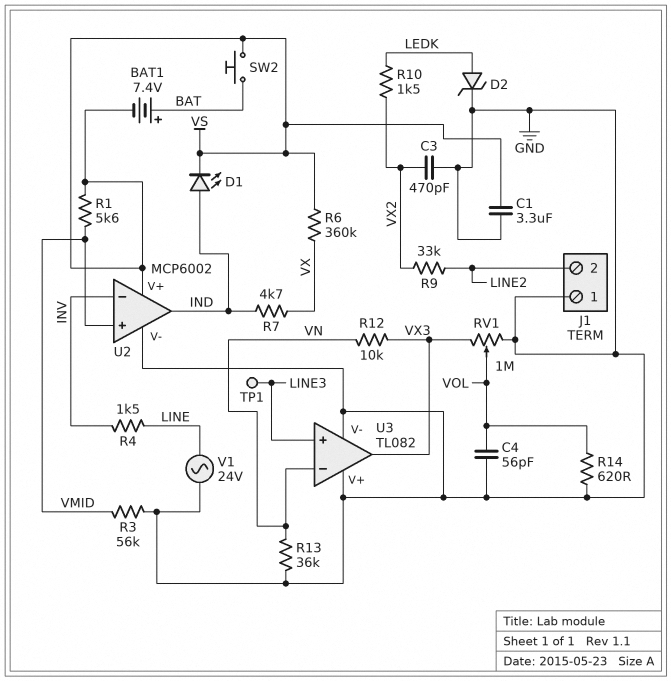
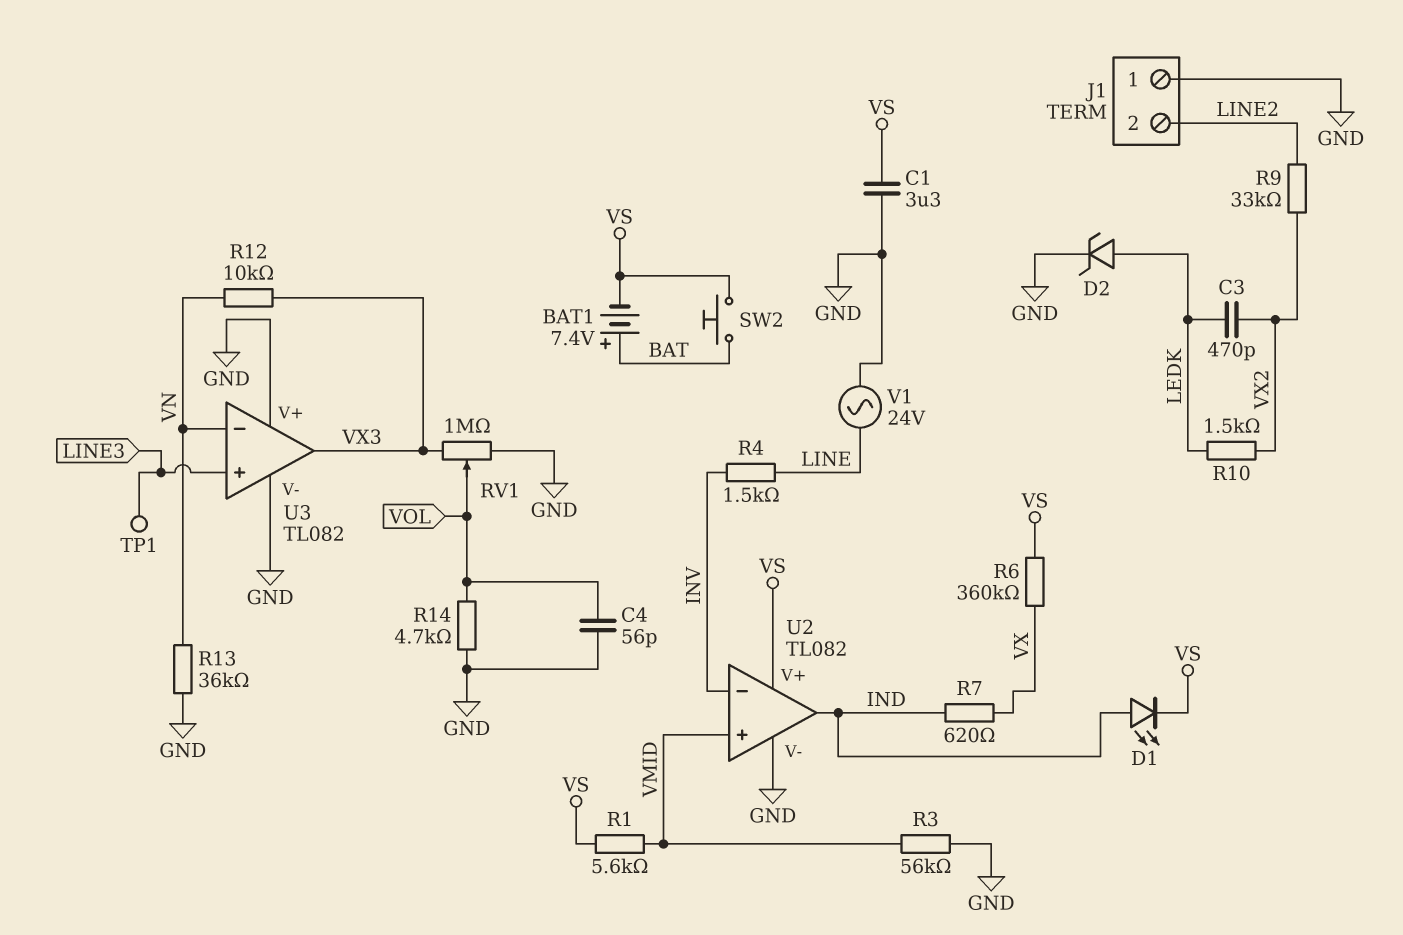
C3: 470pF (GND, VX2) -> 470pF (LEDK, VX2)
R7: 4.7k (IND, VX) -> 620 (IND, VX)
R14: 620 (GND, VOL) -> 4.7k (GND, VOL)
U2: MCP6002 -> TL082

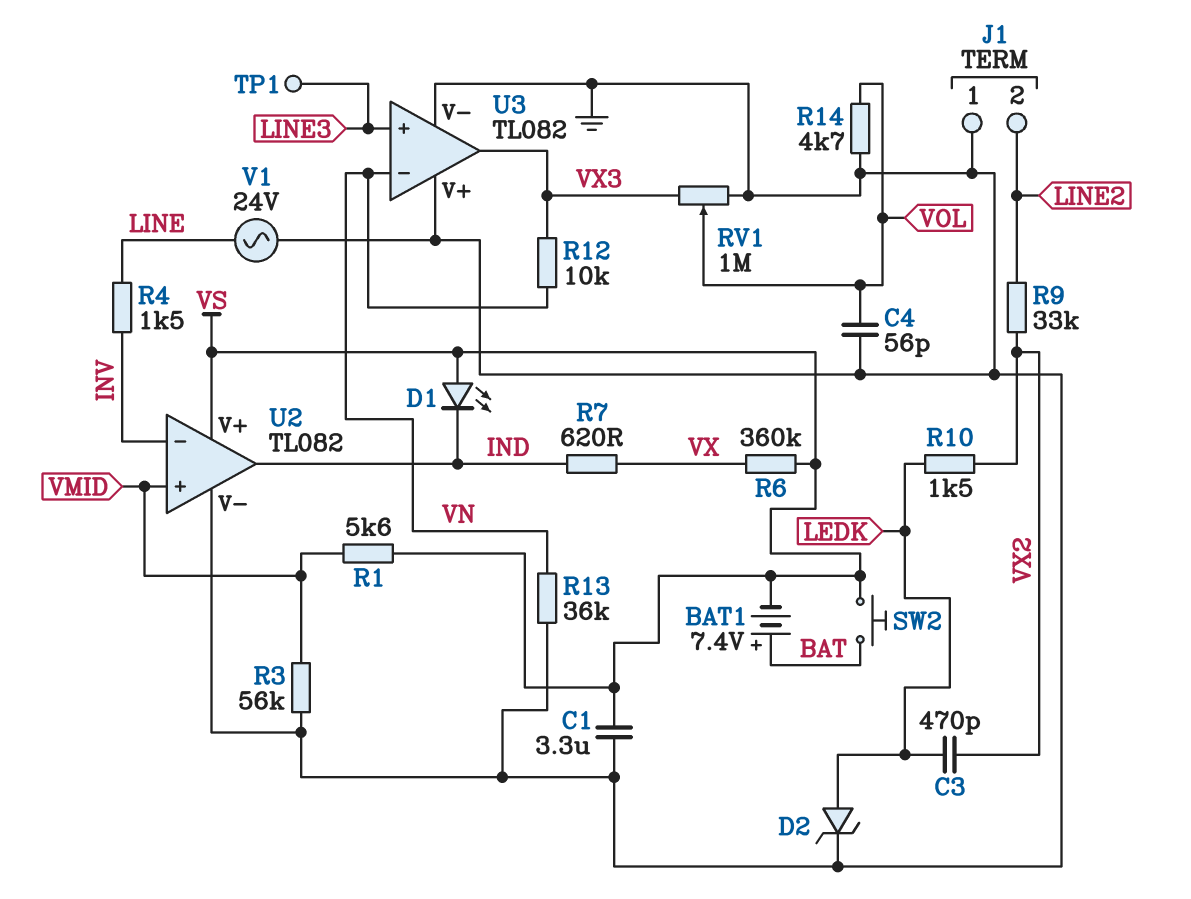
D1: LED (A IND, K VS) -> LED (A VS, K IND)

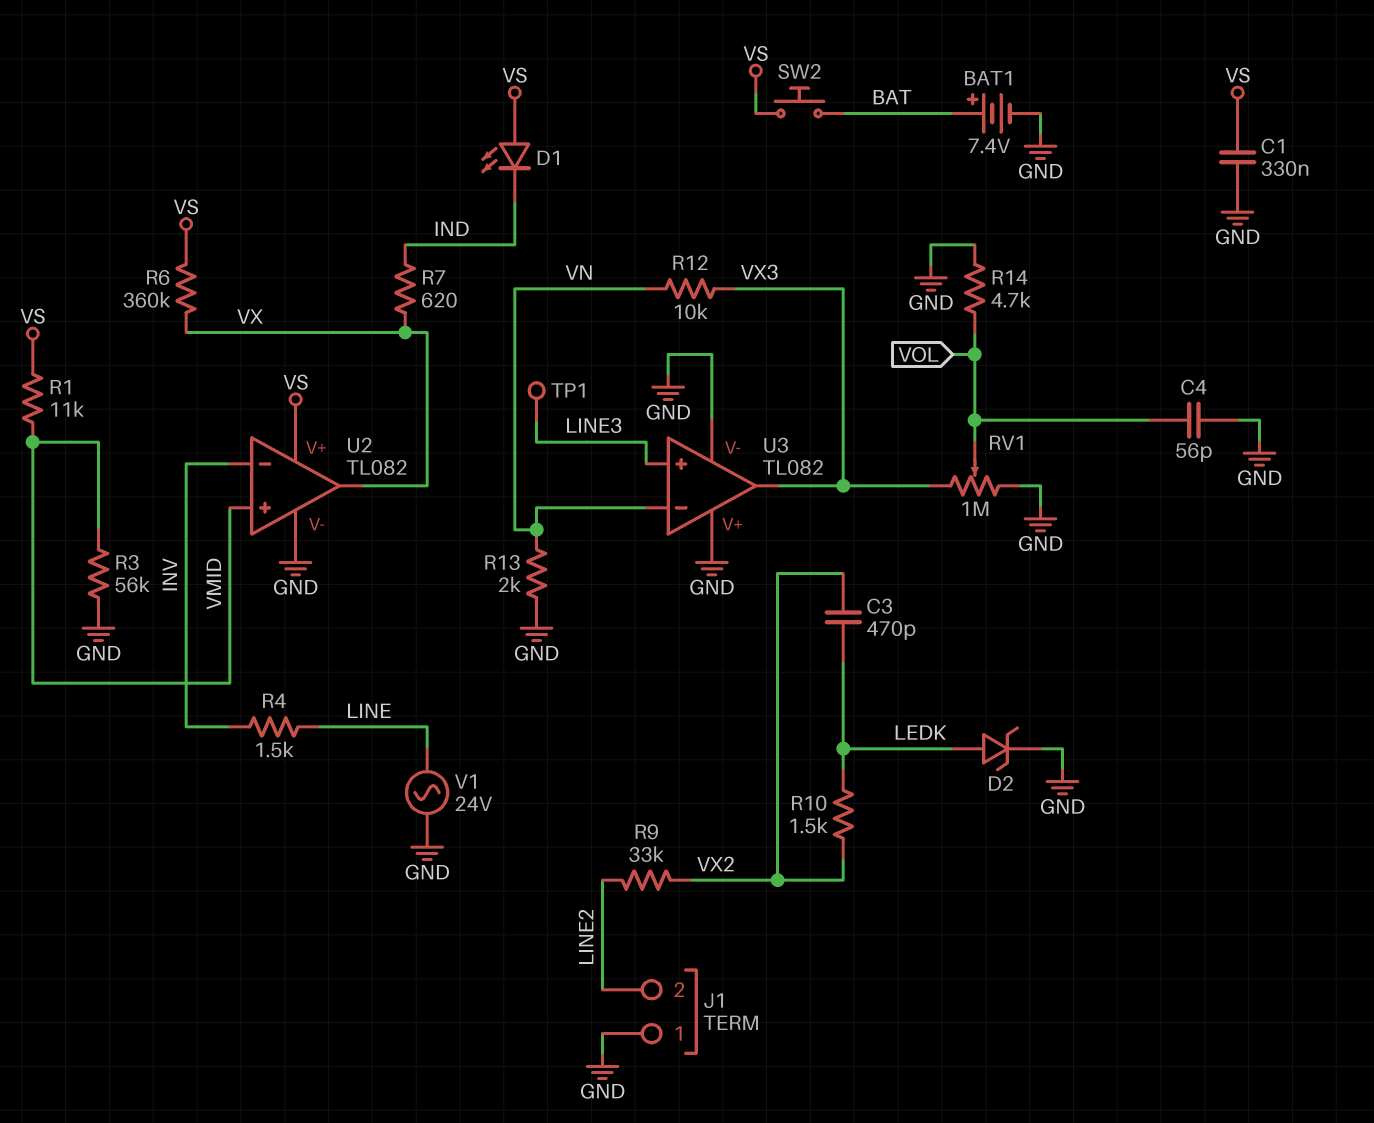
BAT1: 7.4V (plus BAT, minus VS) -> 7.4V (plus BAT, minus GND)
C1: 3.3uF (GND, VS) -> 330nF (GND, VS)
R1: 5.6k (VMID, VS) -> 11k (VMID, VS)
R13: 36k (GND, VN) -> 2k (GND, VN)
U2 pin out: IND -> VX

